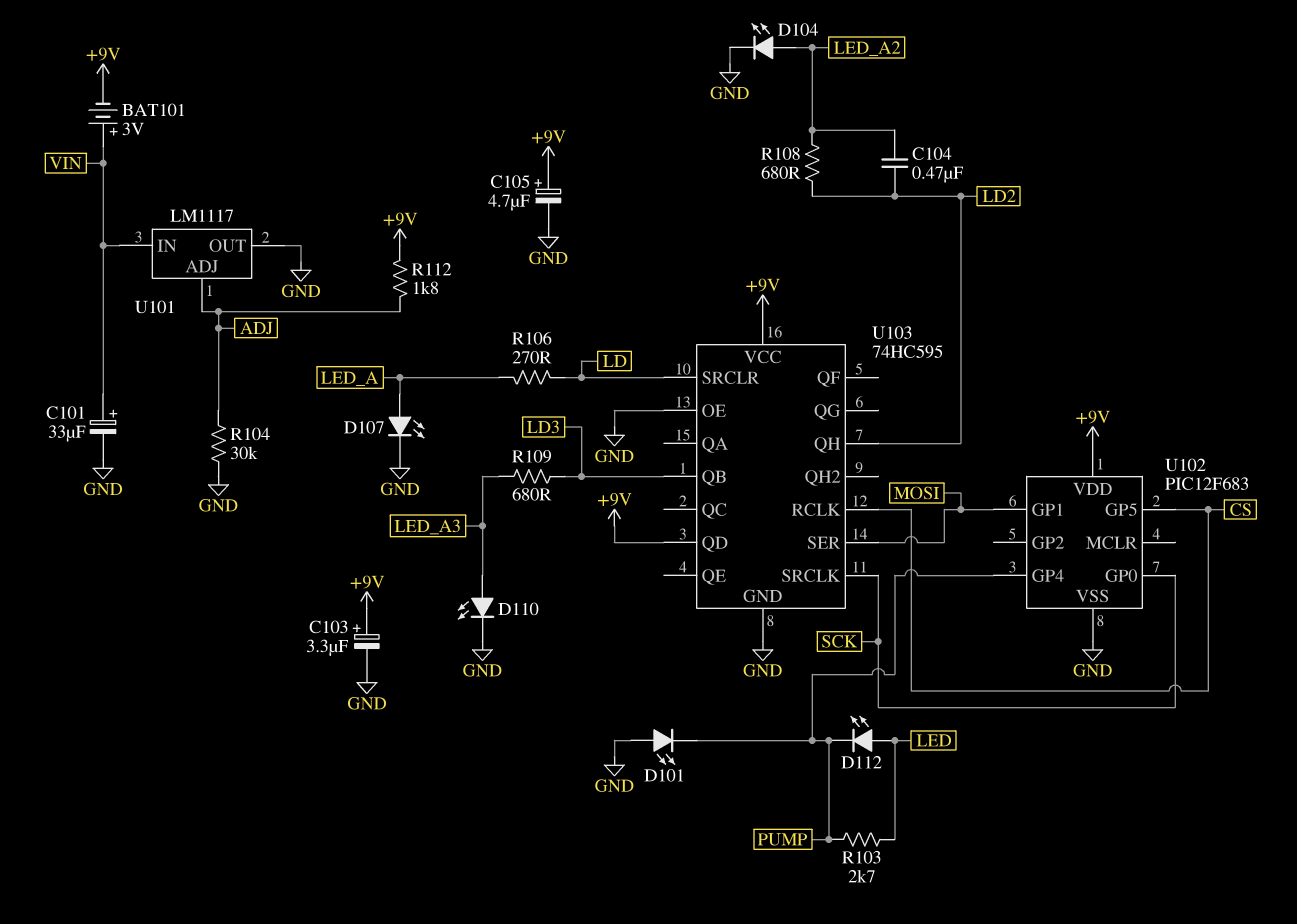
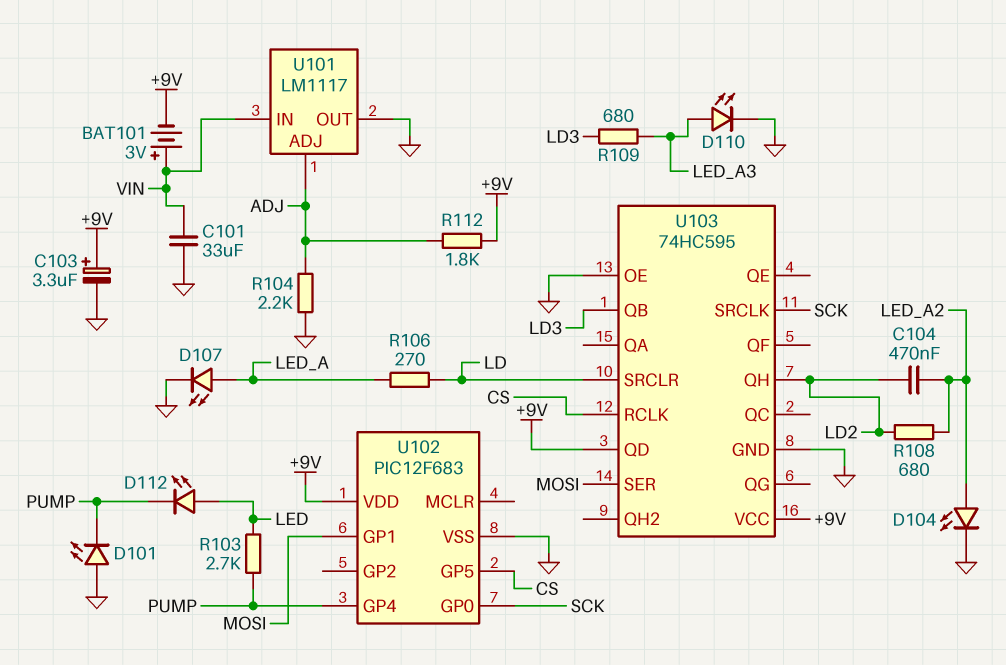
C101: 33uF (plus VIN, minus GND) -> 33uF (GND, VIN)
C105: 4.7uF (plus +9V, minus GND) -> none
R104: 30k (ADJ, GND) -> 2.2k (ADJ, GND)

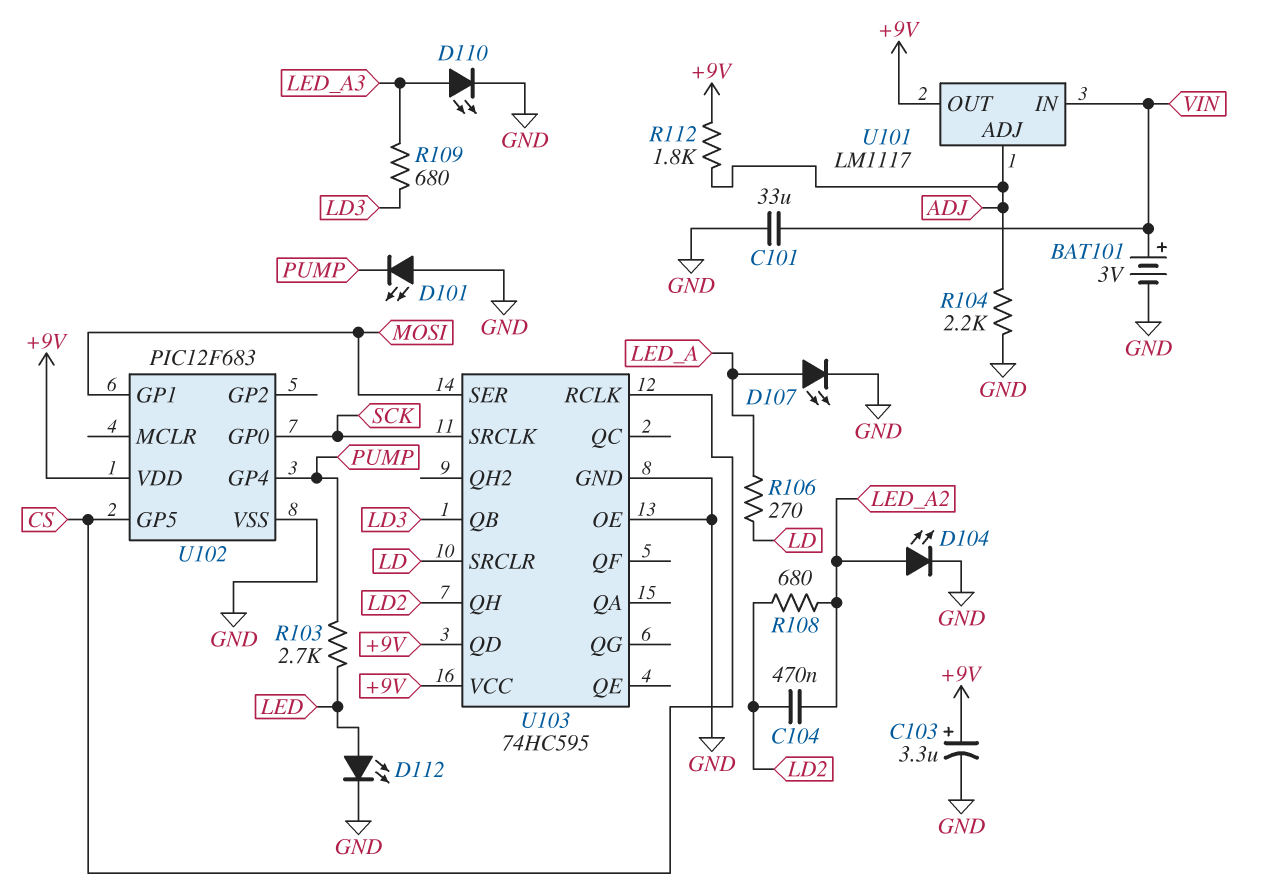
BAT101: 3V (plus VIN, minus +9V) -> 3V (plus VIN, minus GND)
D112: LED (A LED, K PUMP) -> LED (A LED, K GND)
U101 pin OUT: GND -> +9V

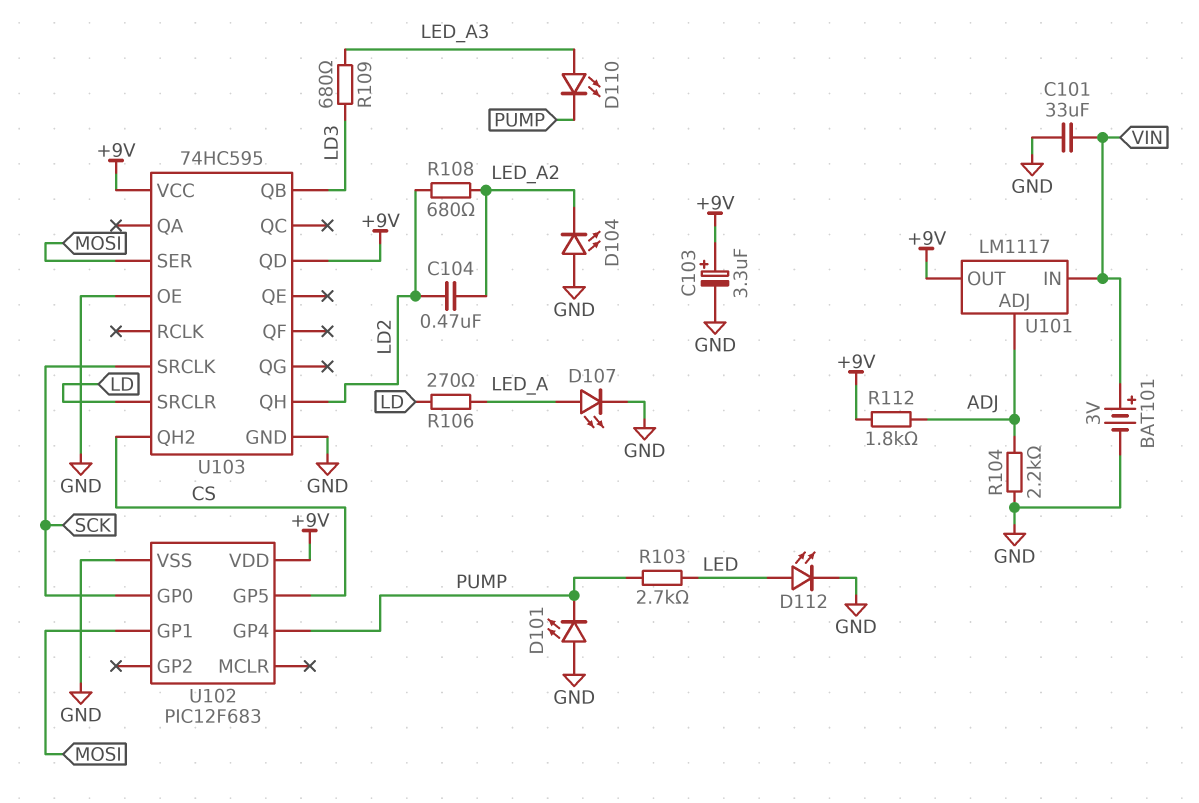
D104: LED (A LED_A2, K GND) -> LED (A GND, K LED_A2)
D110: LED (A LED_A3, K GND) -> LED (A LED_A3, K PUMP)
U103 pin QH2: none -> CS
U103 pin RCLK: CS -> none

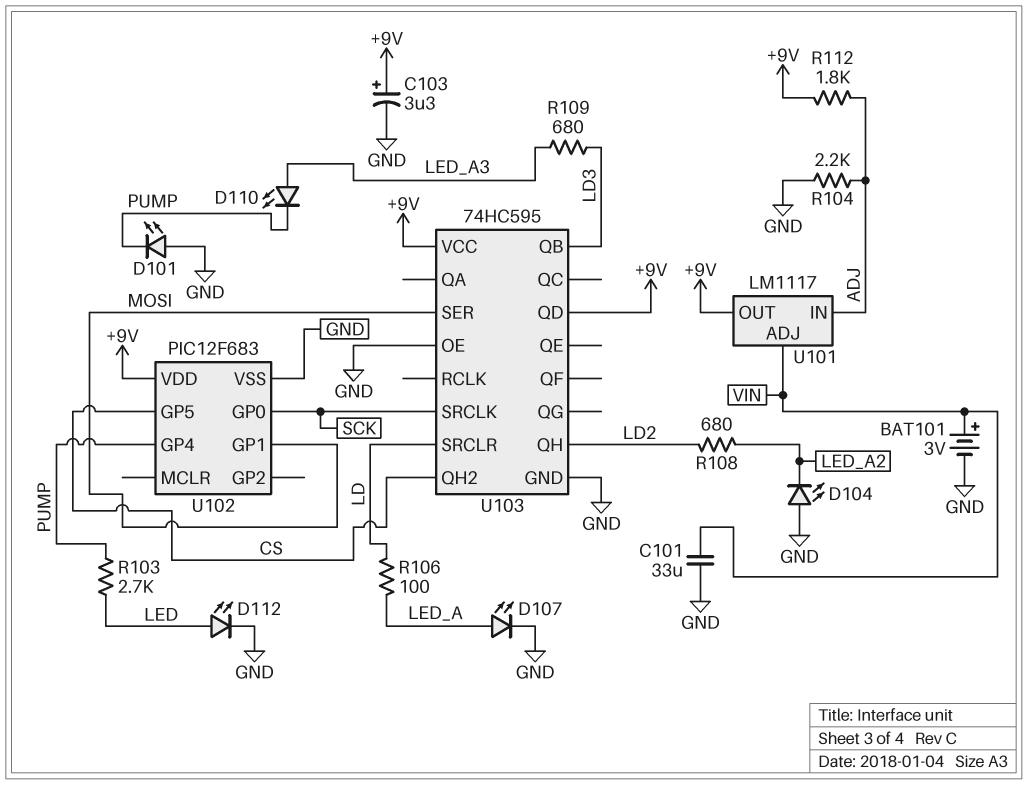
C104: 470nF (LD2, LED_A2) -> none
R106: 270 (LD, LED_A) -> 100 (LD, LED_A)
U101 pin ADJ: ADJ -> VIN
U101 pin IN: VIN -> ADJ

